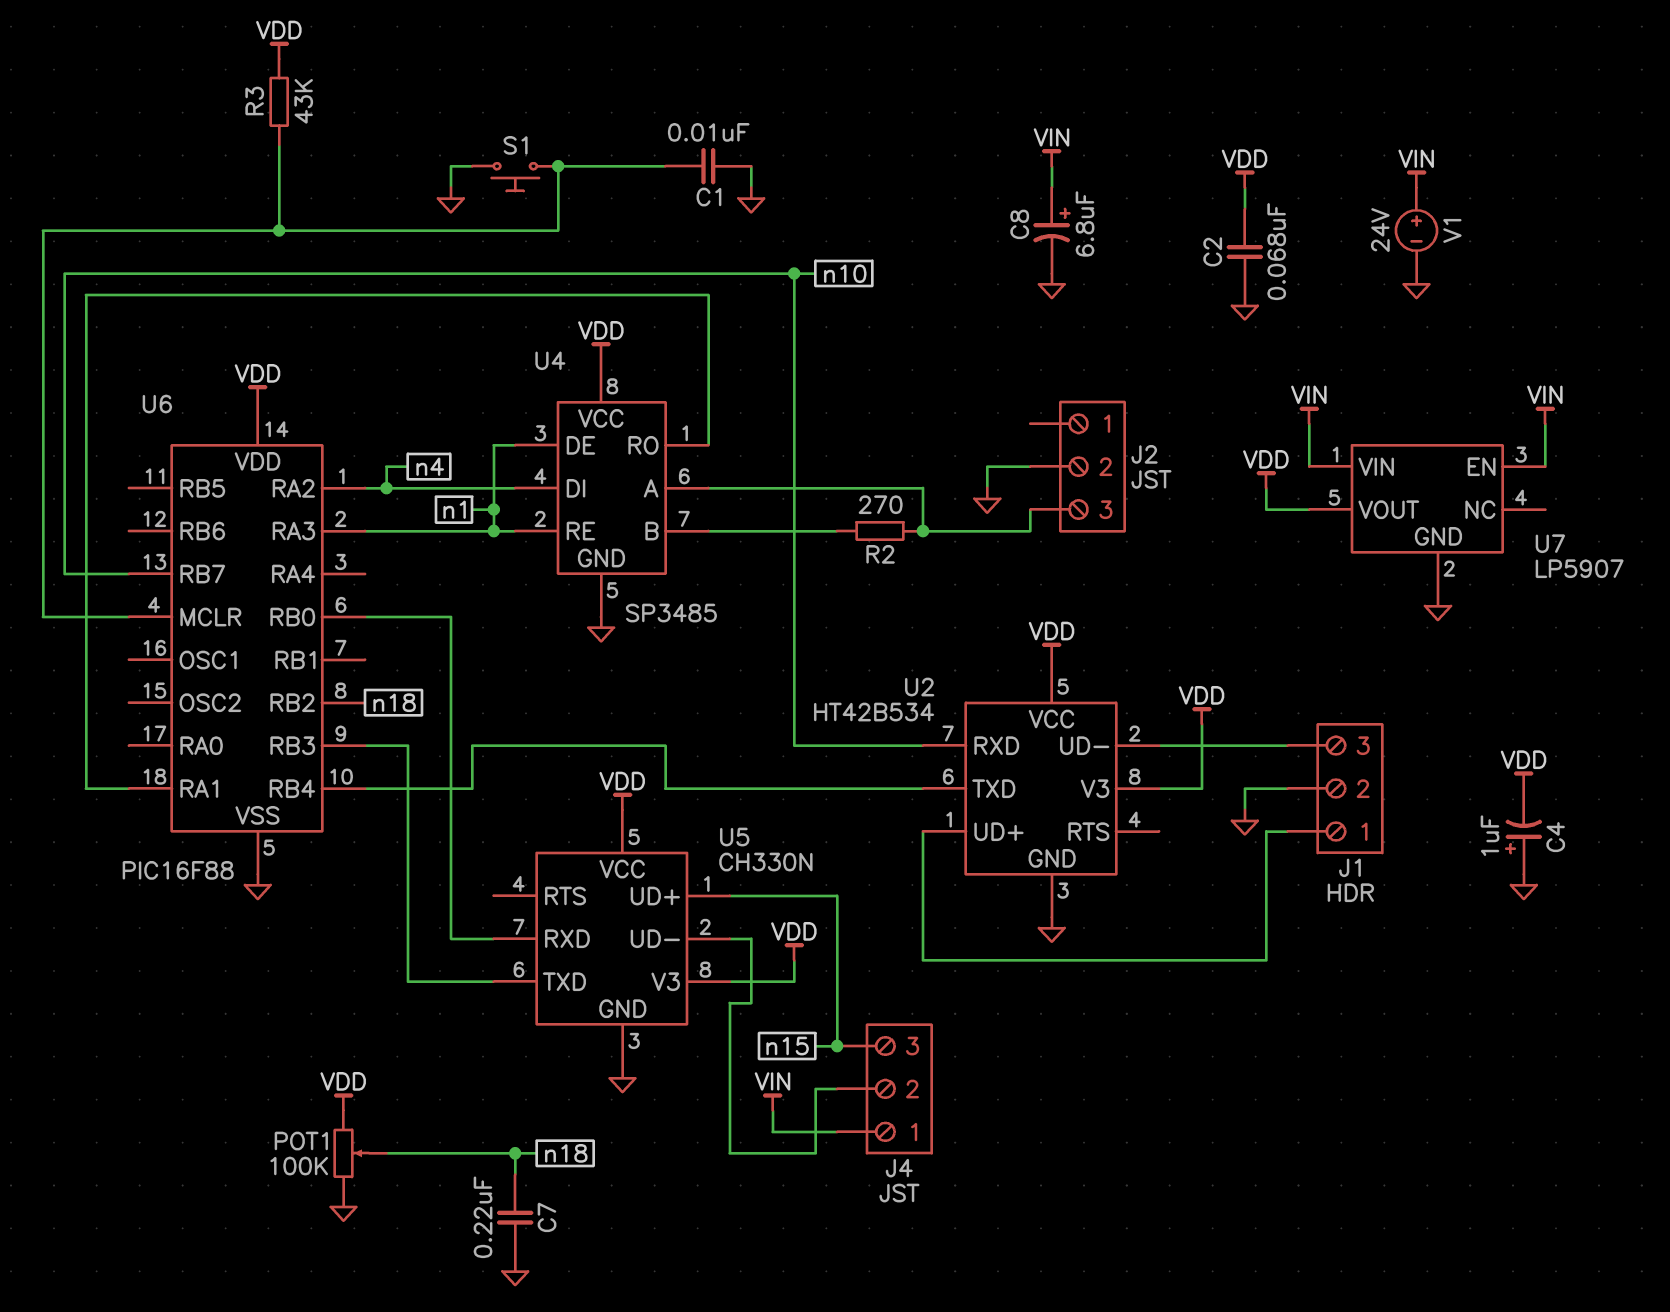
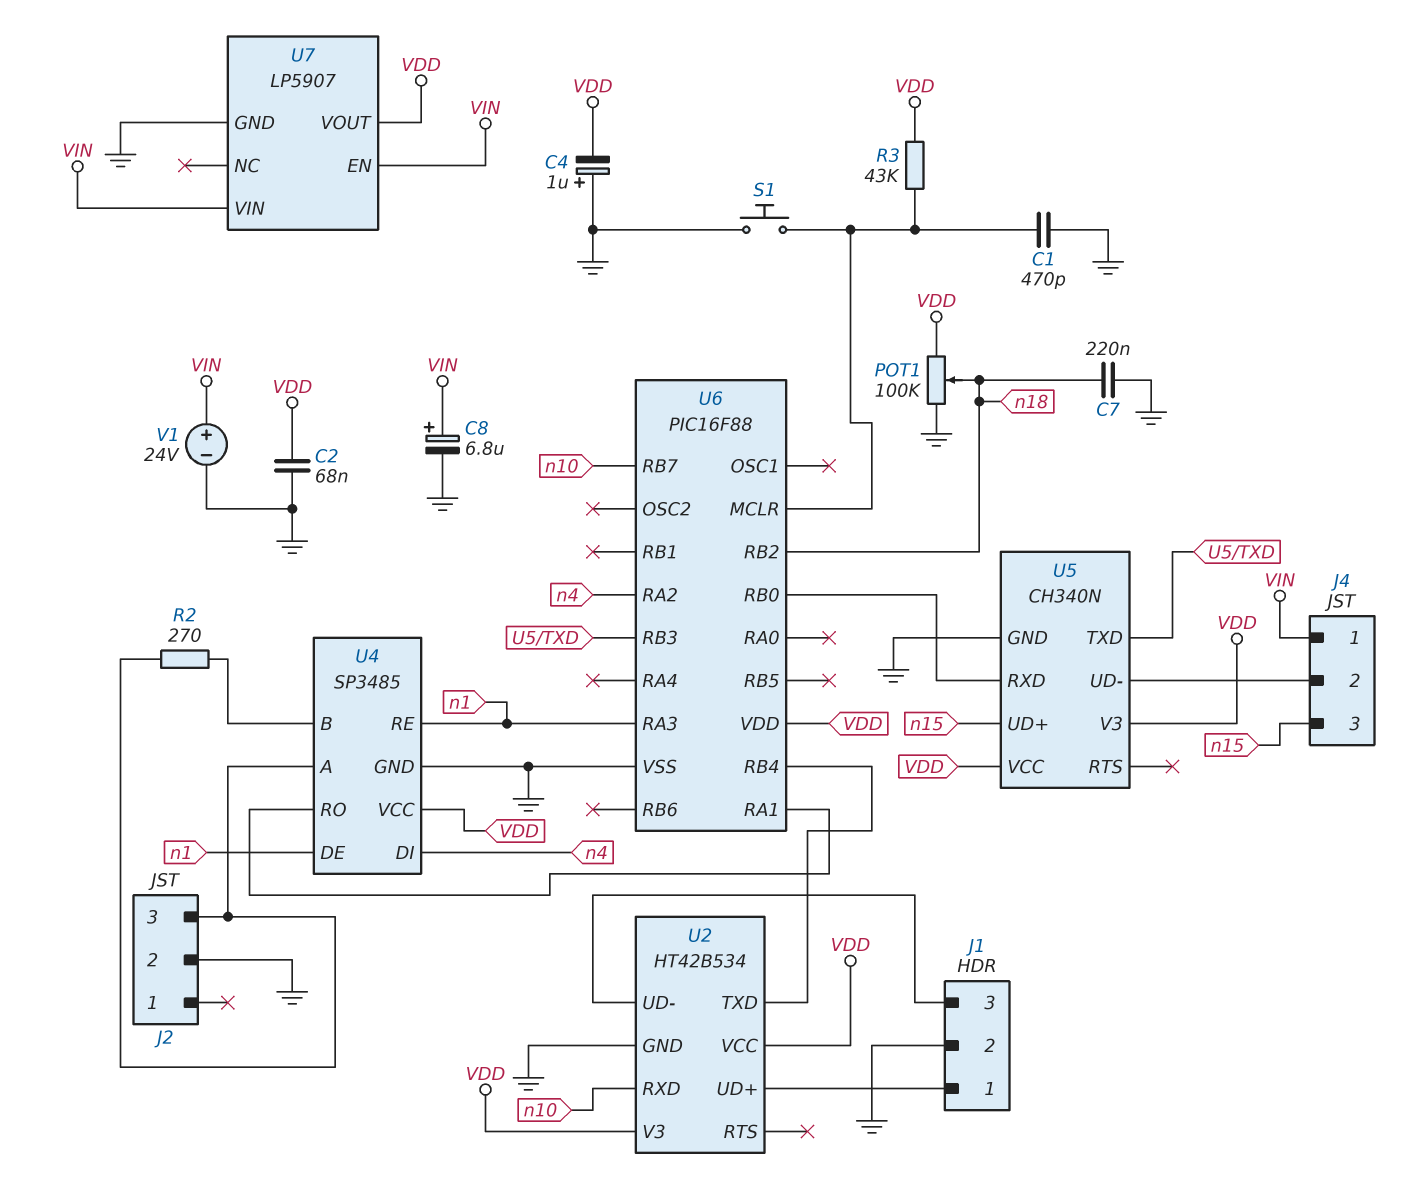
C1: 10nF (GND, U6/MCLR) -> 470pF (GND, U6/MCLR)
U5: CH330N -> CH340N

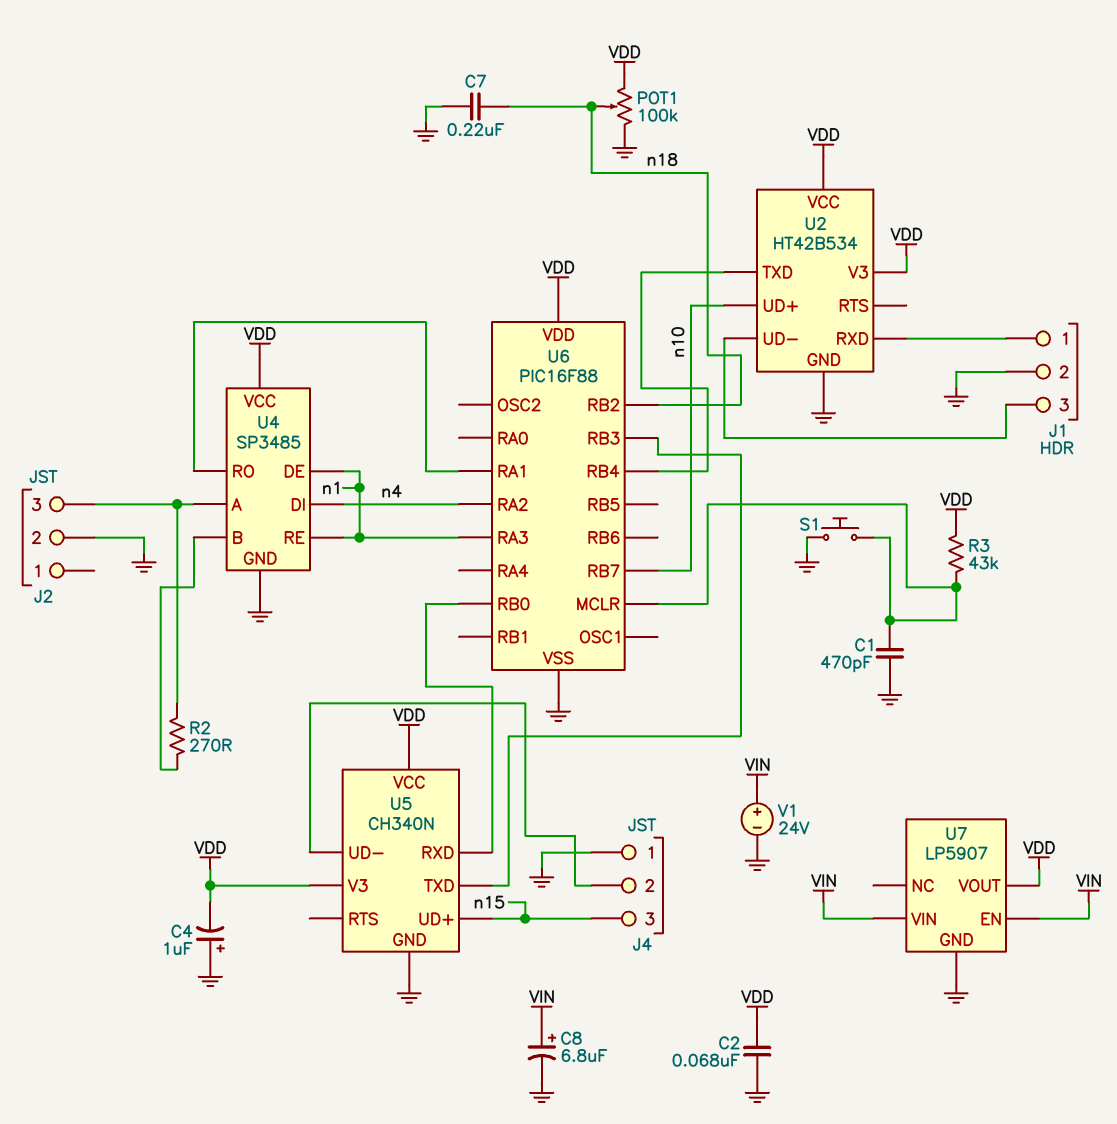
J4 pin 1: VIN -> GND
U2 pin RXD: n10 -> J1/1
U2 pin UD+: J1/1 -> n10

